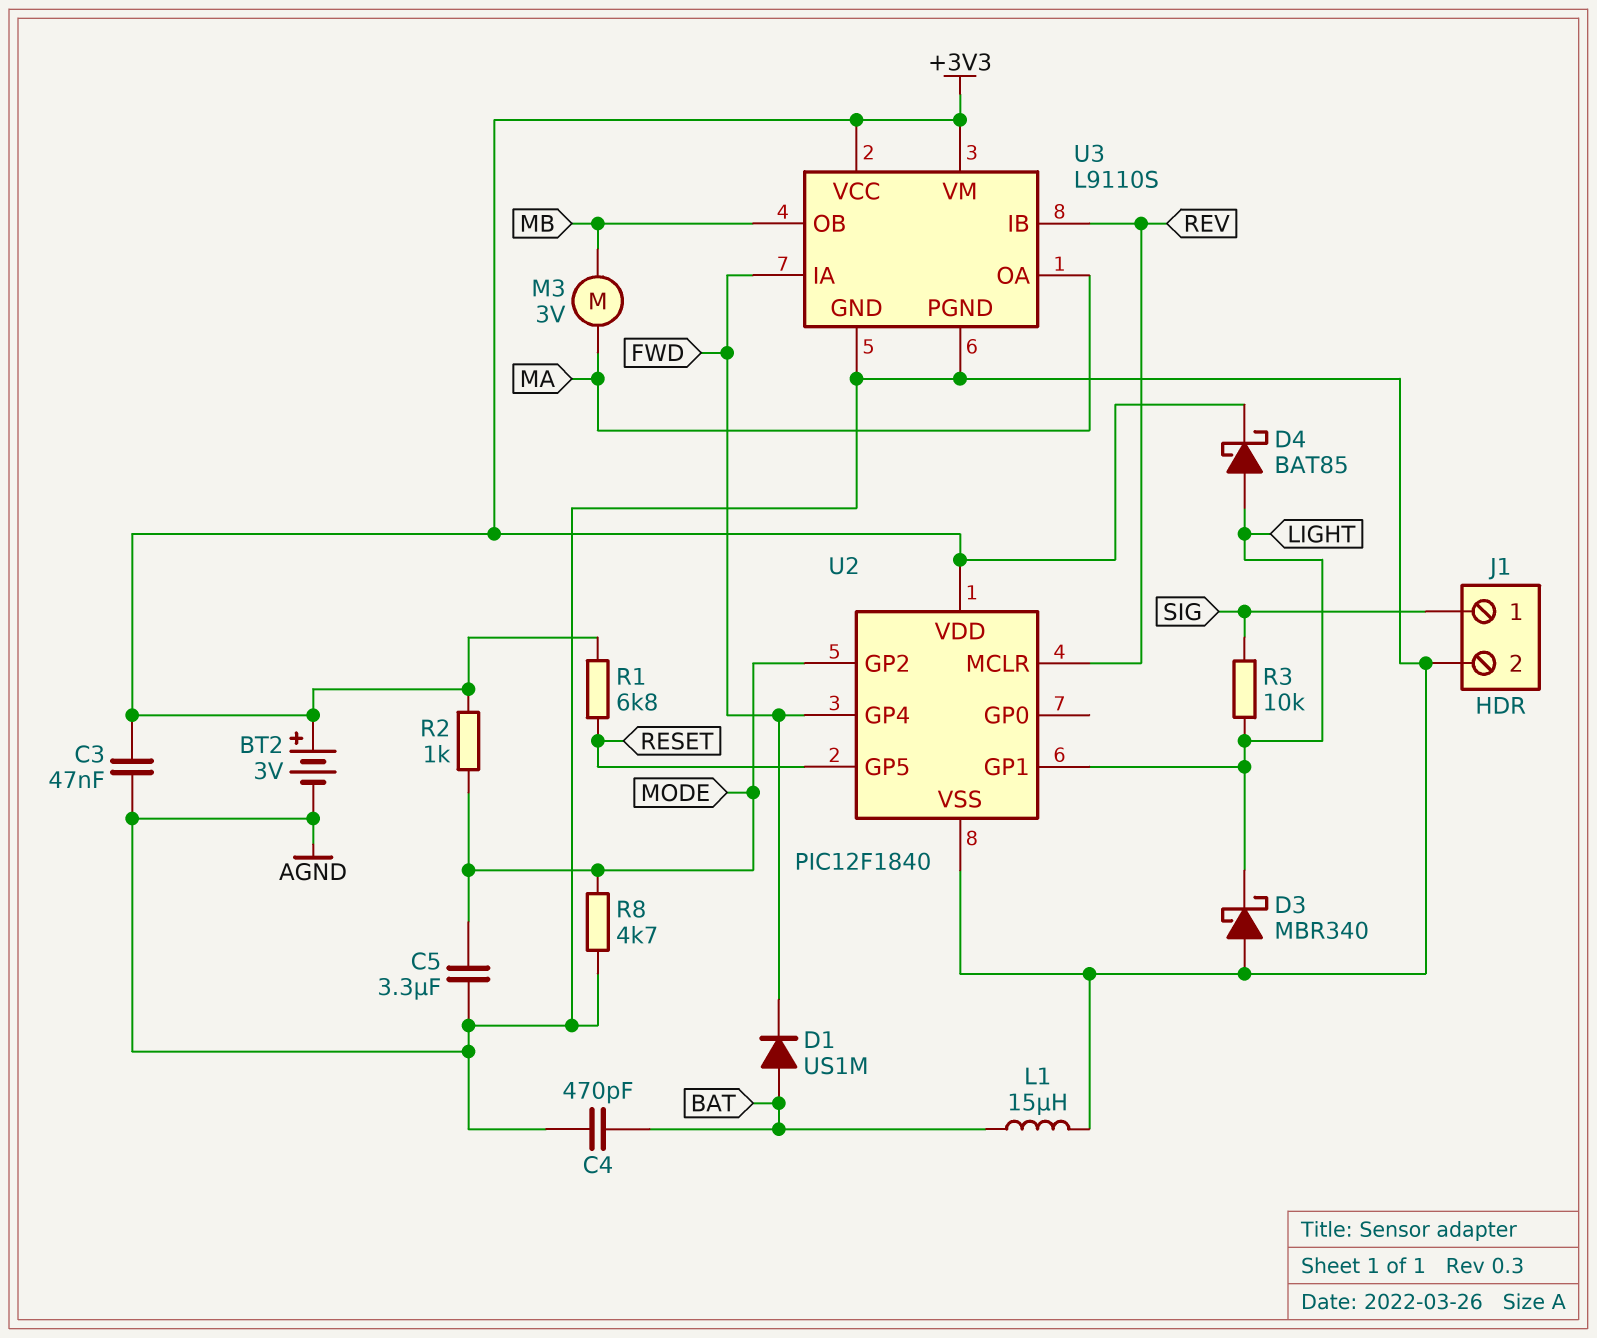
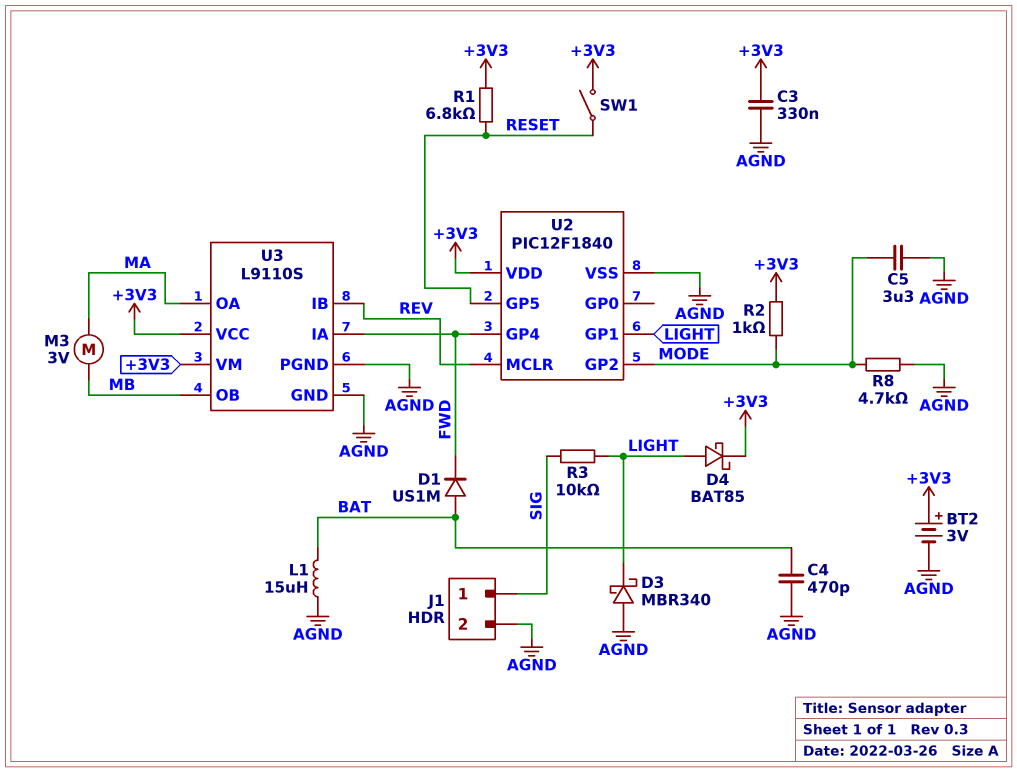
C3: 47nF (+3V3, AGND) -> 330nF (+3V3, AGND)
SW1: none -> switch (+3V3, RESET)

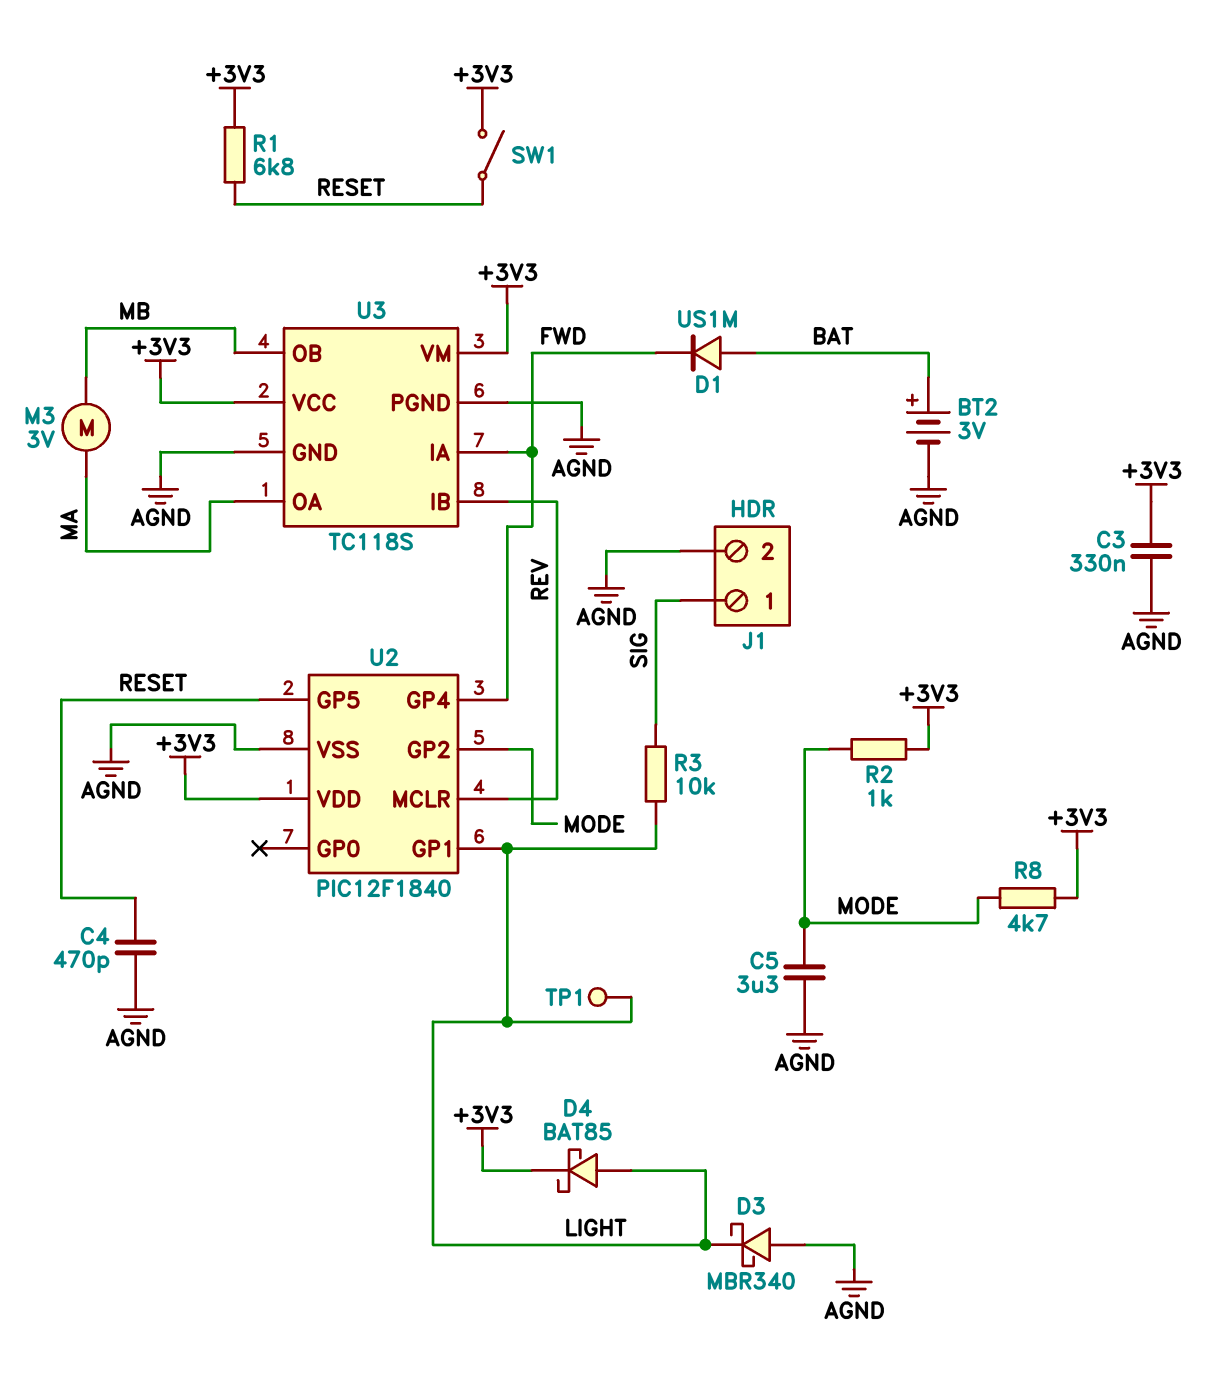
BT2: 3V (plus +3V3, minus AGND) -> 3V (plus BAT, minus AGND)
C4: 470pF (AGND, BAT) -> 470pF (AGND, RESET)
L1: 15uH (AGND, BAT) -> none
R8: 4.7k (AGND, MODE) -> 4.7k (+3V3, MODE)
TP1: none -> test point (LIGHT)
U3: L9110S -> TC118S

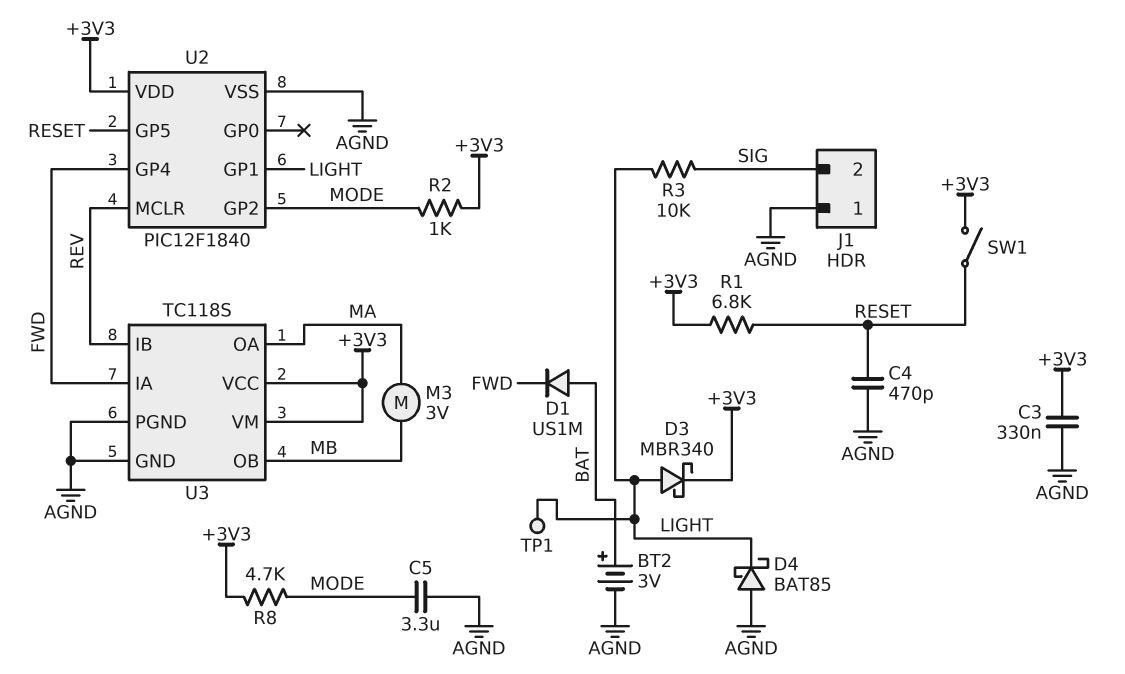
D3: schottky MBR340 (A AGND, K LIGHT) -> schottky MBR340 (A LIGHT, K +3V3)
D4: schottky BAT85 (A LIGHT, K +3V3) -> schottky BAT85 (A AGND, K LIGHT)
J1 pin 1: SIG -> AGND
J1 pin 2: AGND -> SIG

